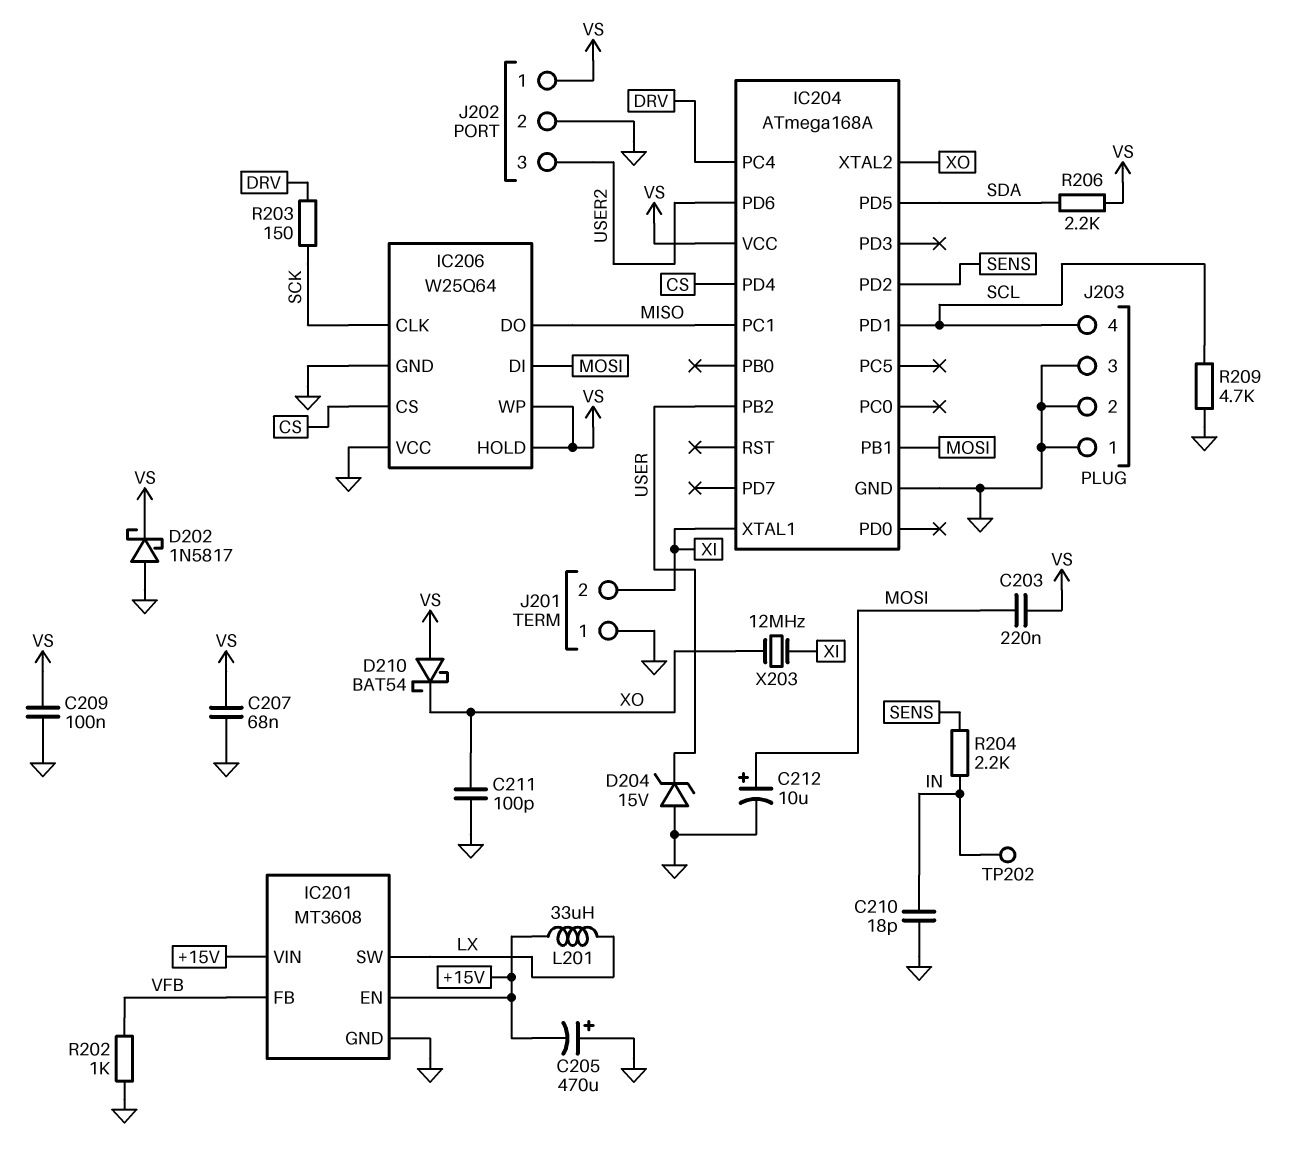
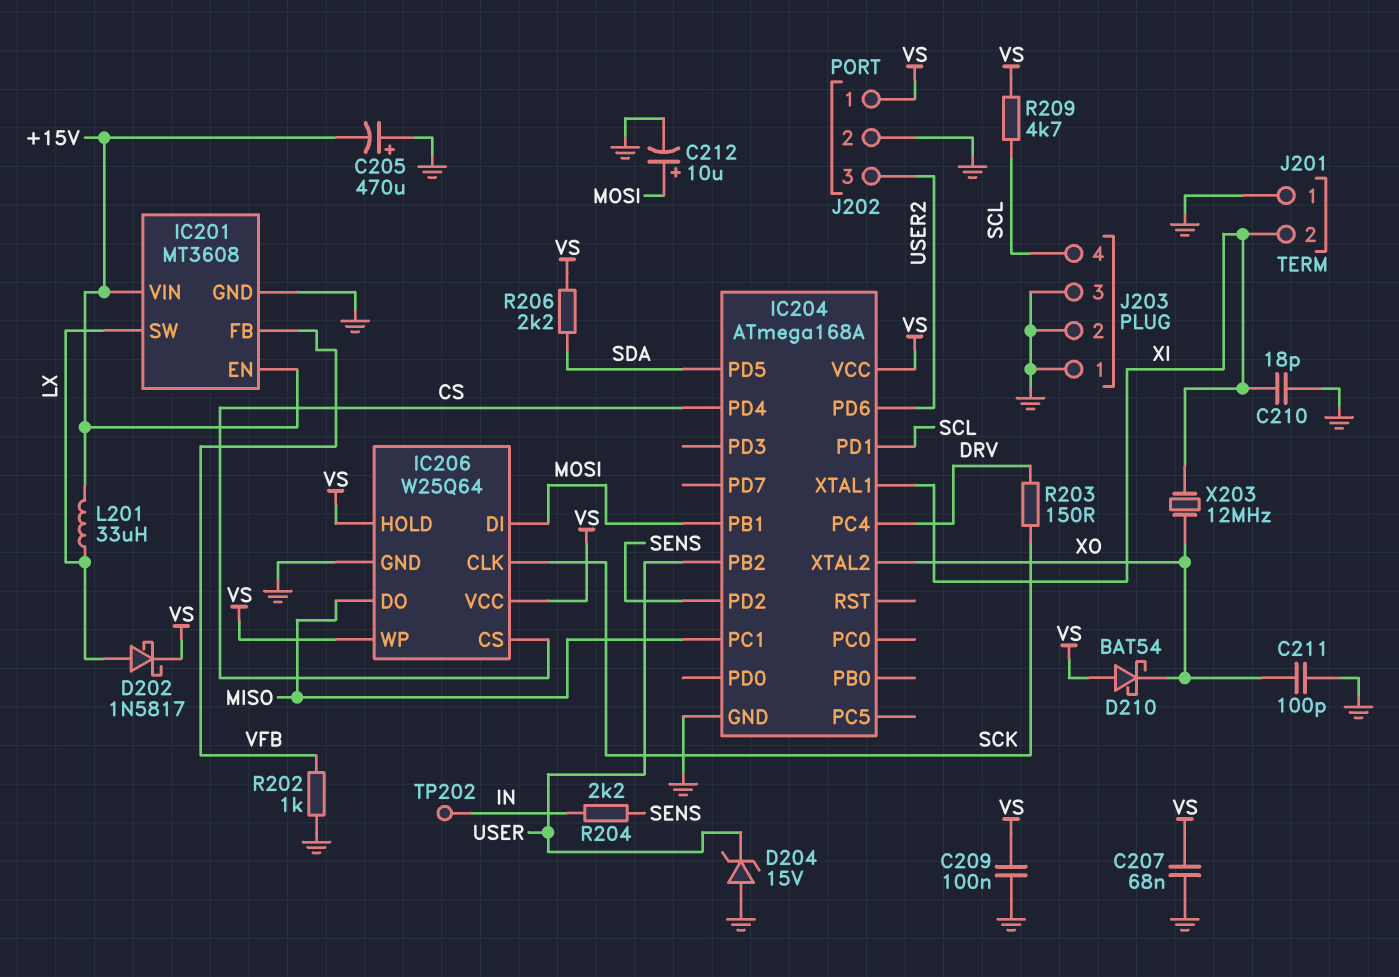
C203: 220nF (MOSI, VS) -> none
C210: 18pF (GND, IN) -> 18pF (GND, XI)
D202: schottky 1N5817 (A GND, K VS) -> schottky 1N5817 (A LX, K VS)
IC206 pin VCC: GND -> VS
R209: 4.7k (GND, SCL) -> 4.7k (SCL, VS)

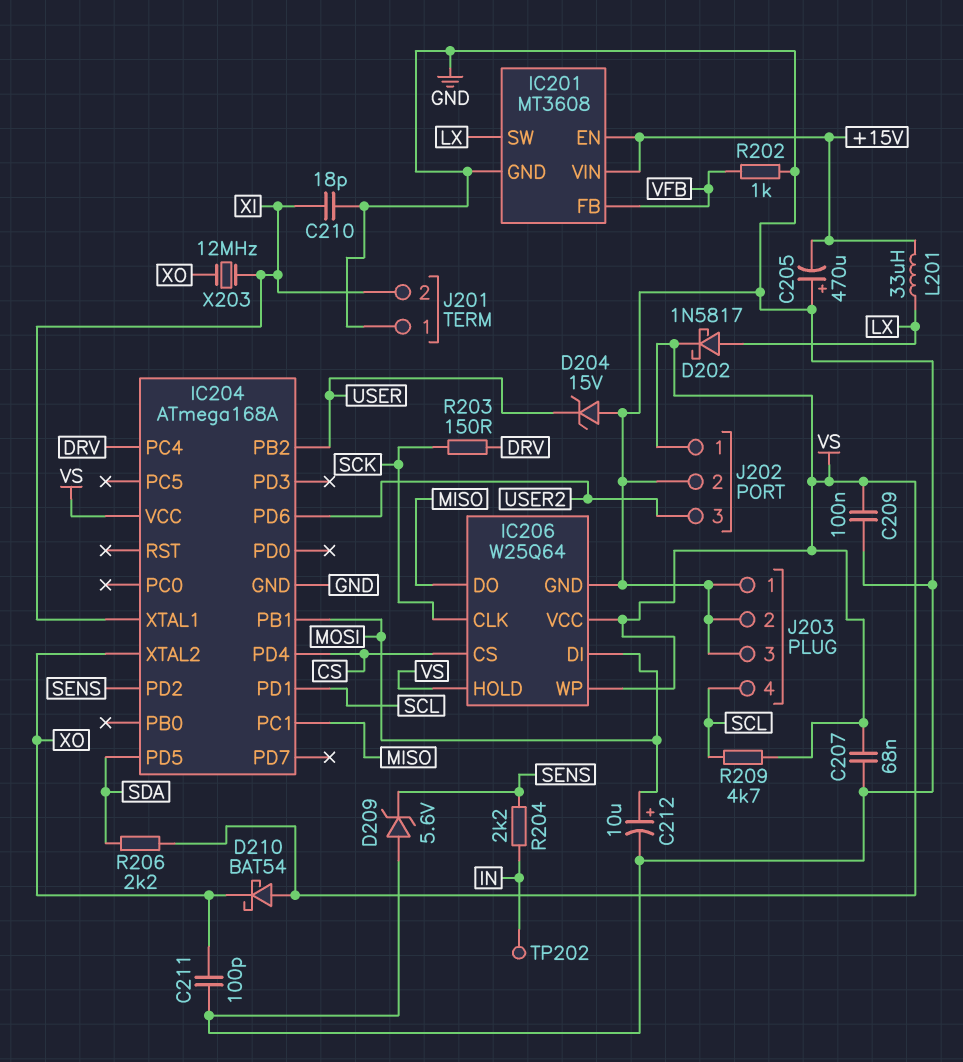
D209: none -> zener 5.6V (A GND, K SENS)

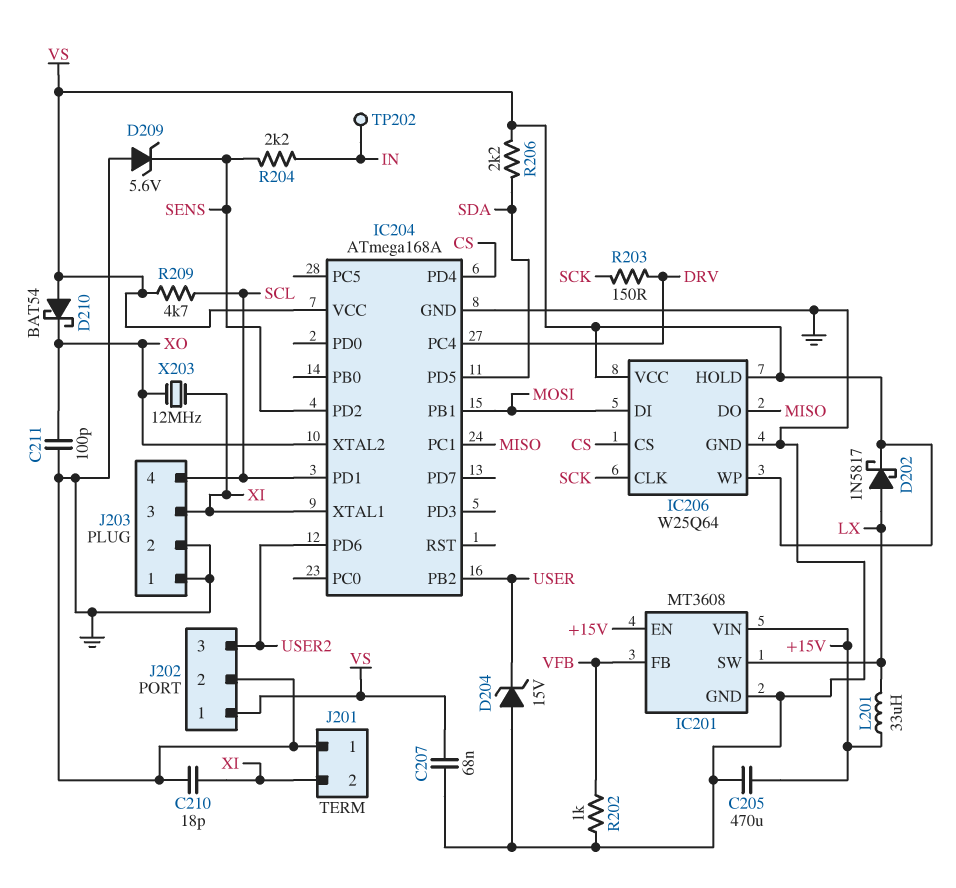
C205: 470uF (plus GND, minus +15V) -> 470uF (+15V, GND)
C209: 100nF (GND, VS) -> none
C212: 10uF (plus MOSI, minus GND) -> none
J203 pin 3: GND -> XI

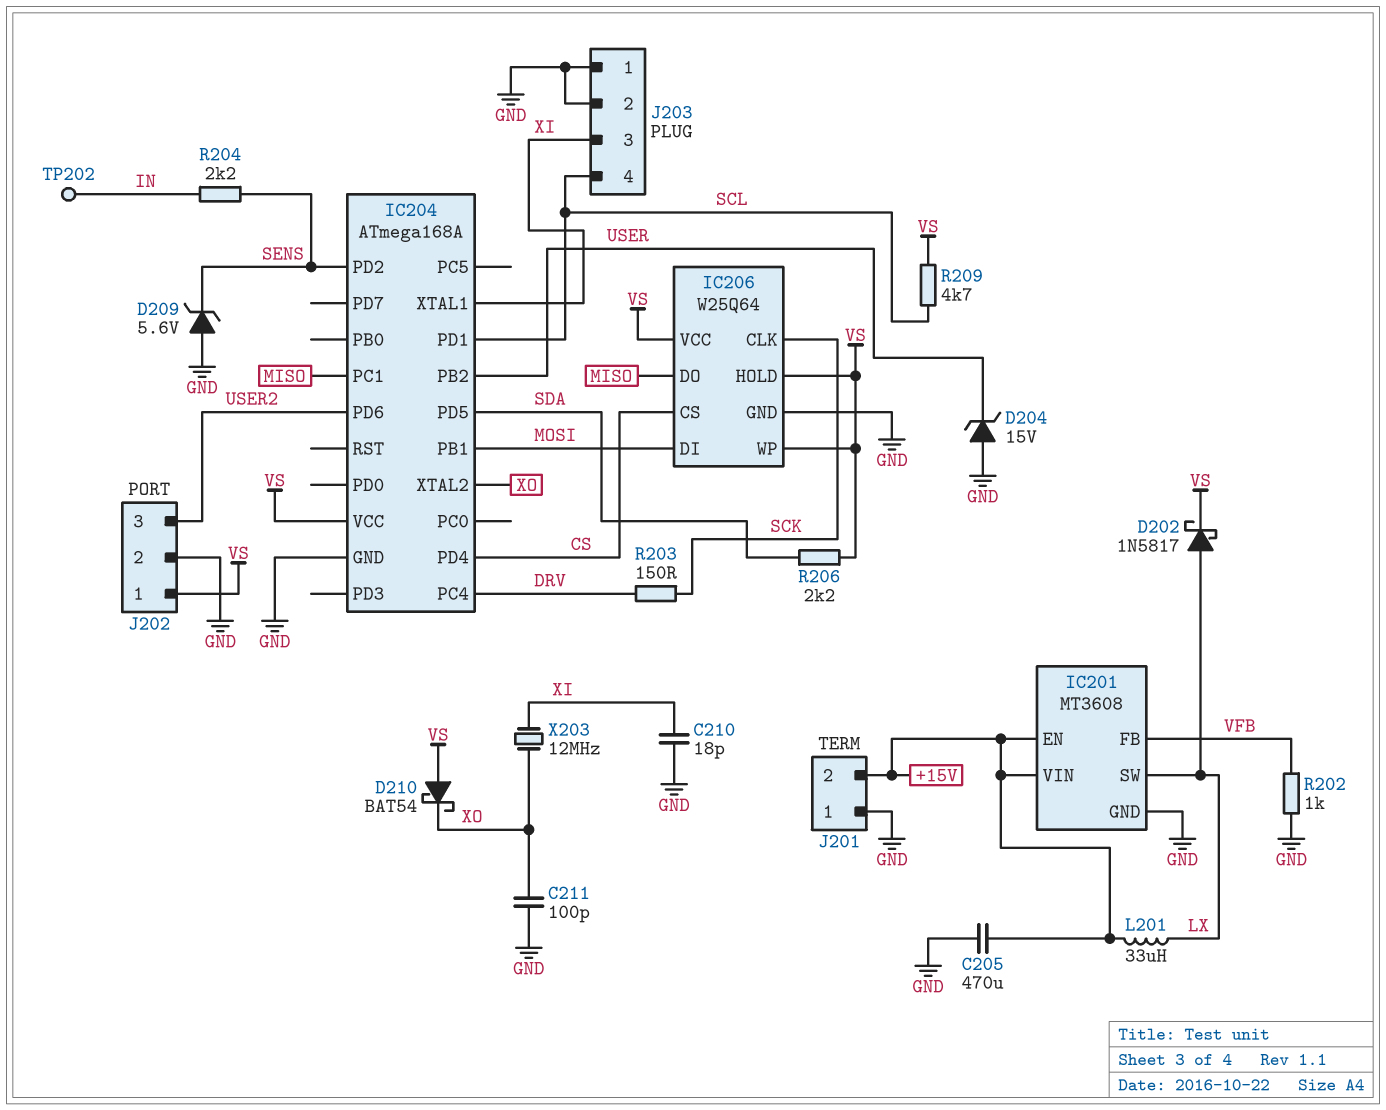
C207: 68nF (GND, VS) -> none
J201 pin 2: XI -> +15V

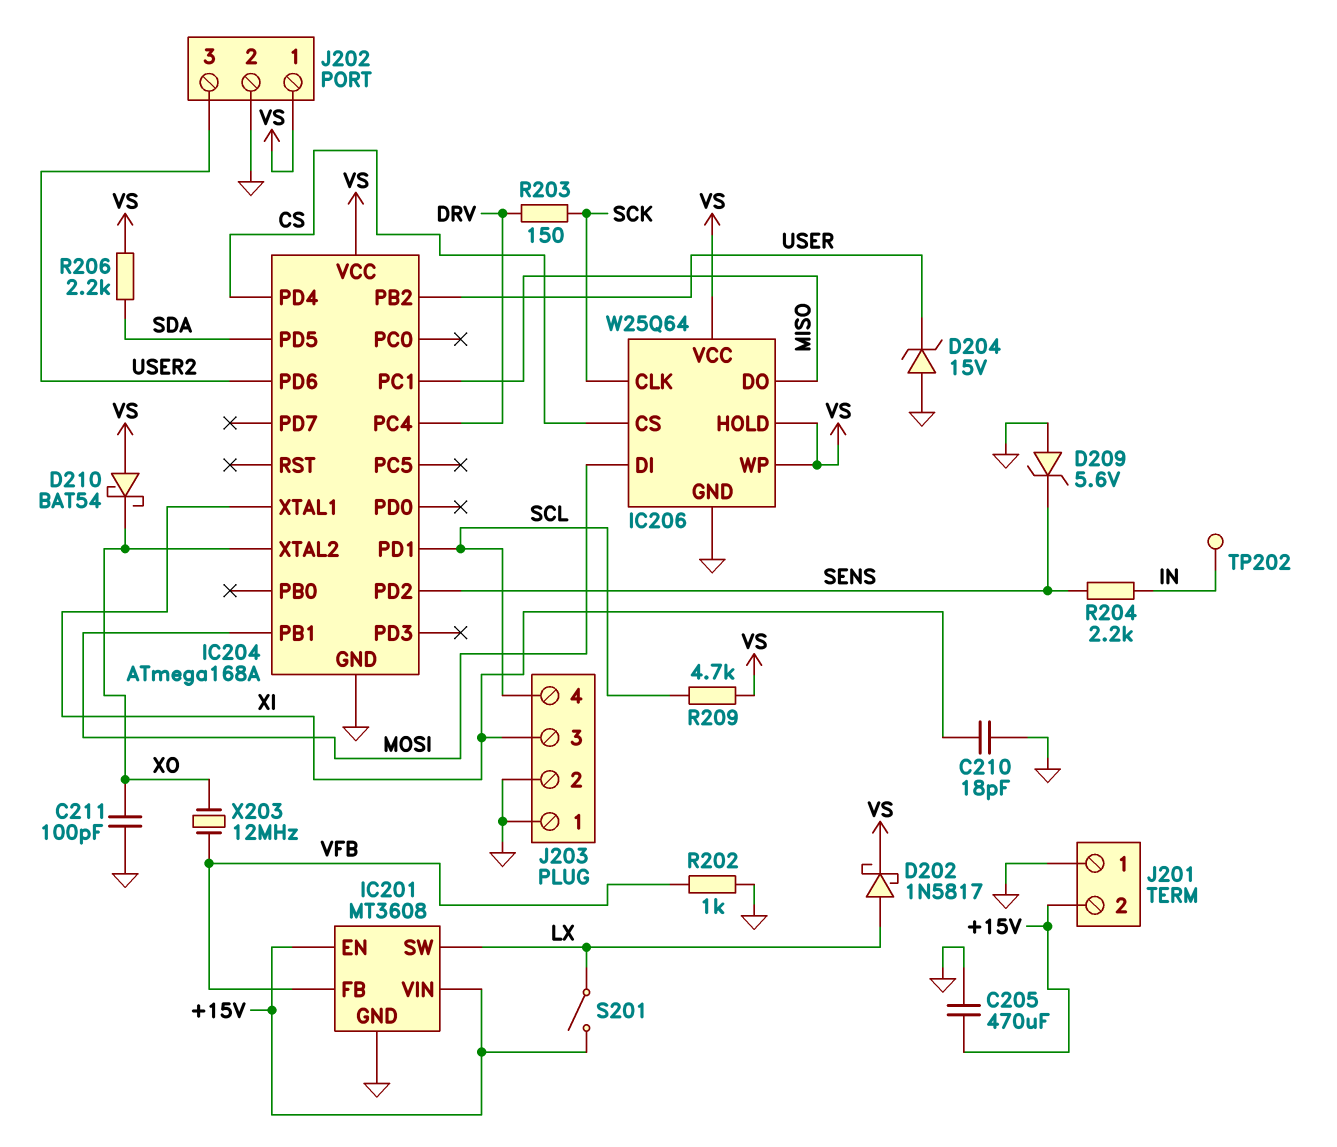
L201: 33uH (+15V, LX) -> none
S201: none -> switch (+15V, LX)
X203: 12MHz (XI, XO) -> 12MHz (VFB, XO)

